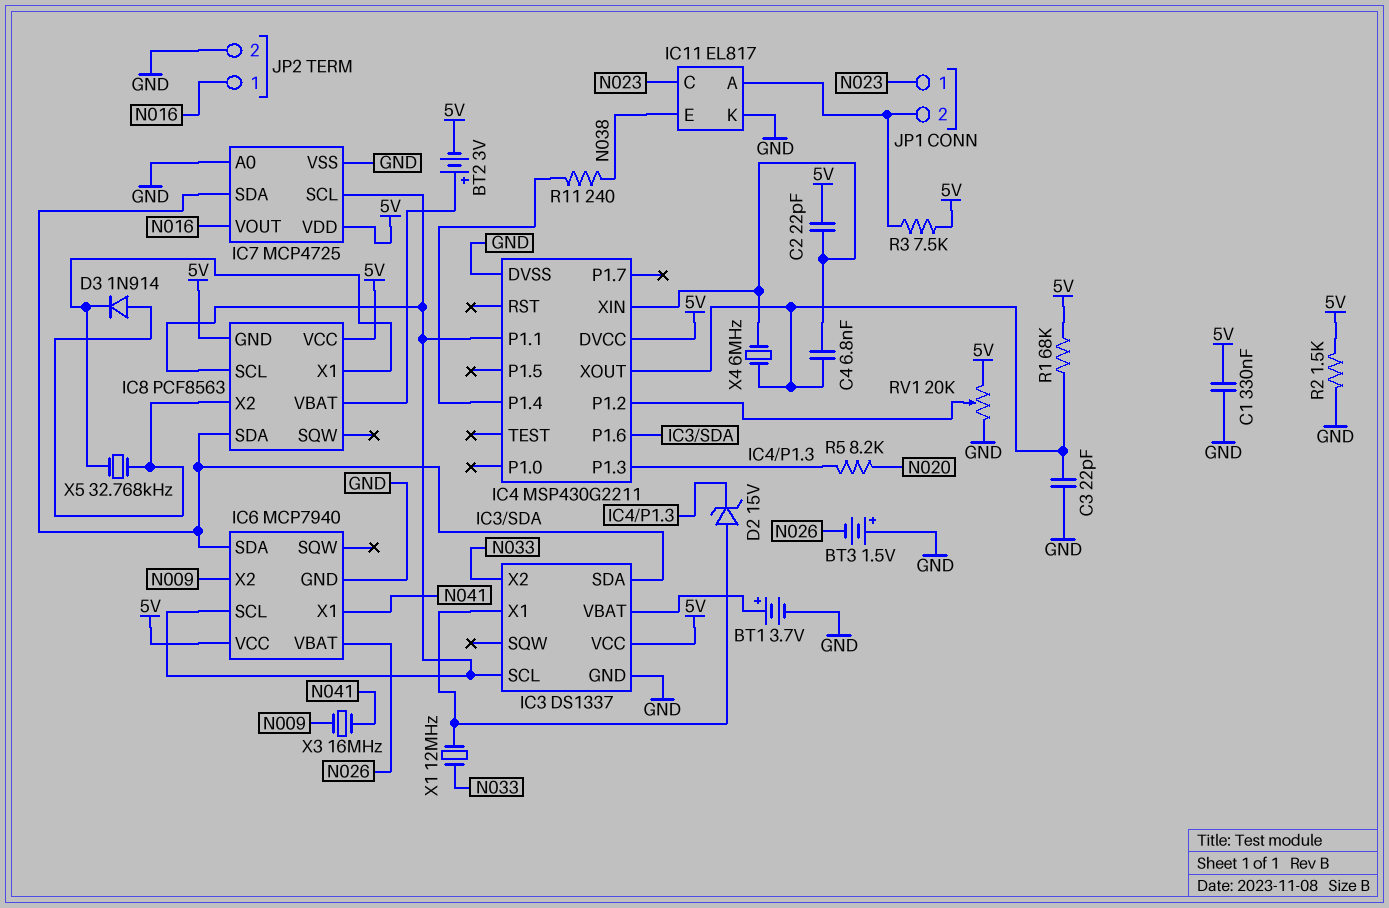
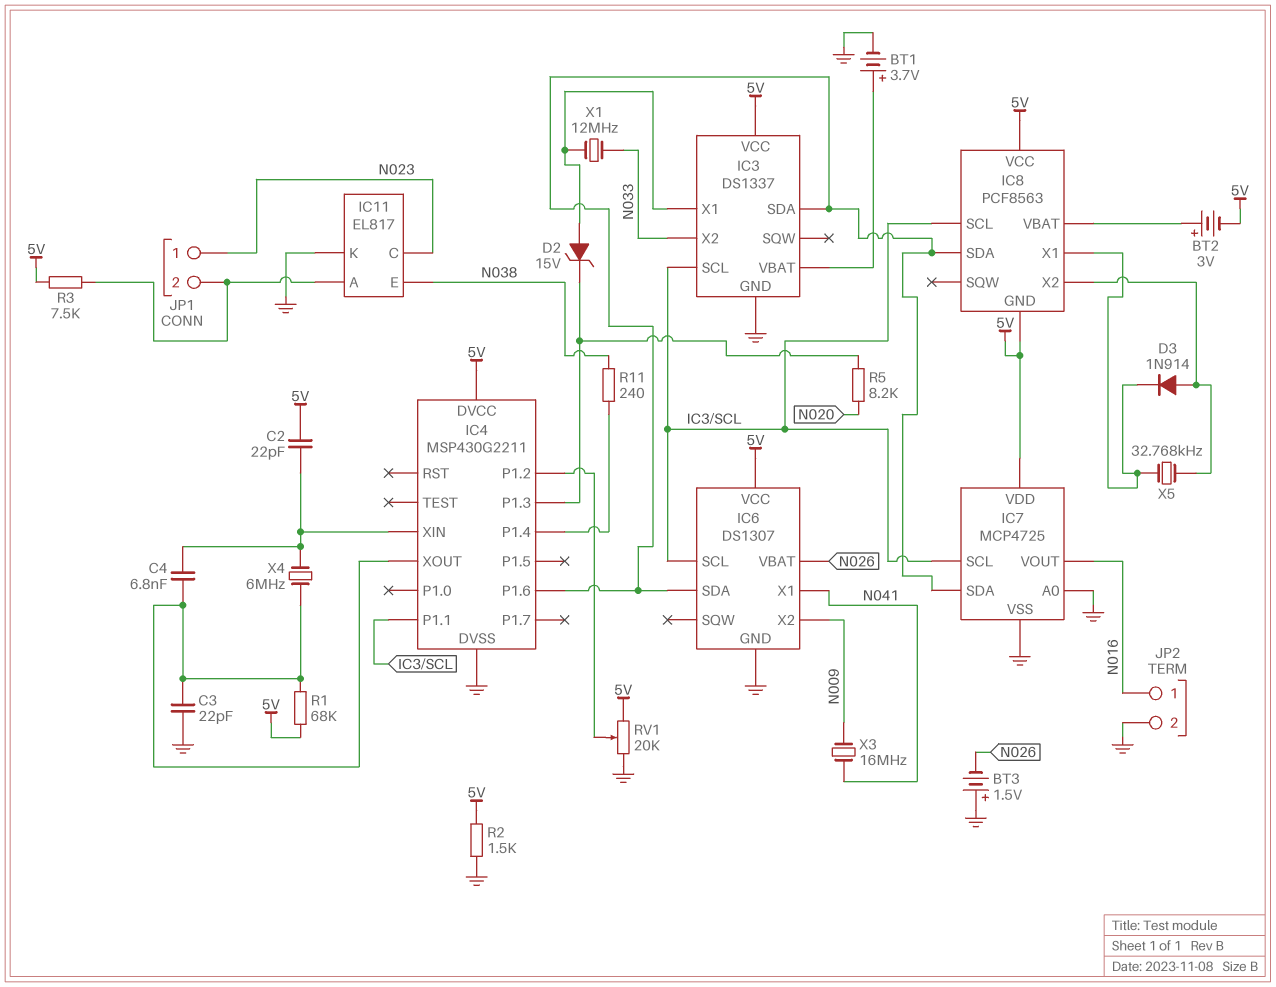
C1: 330nF (5V, GND) -> none
IC6: MCP7940 -> DS1307

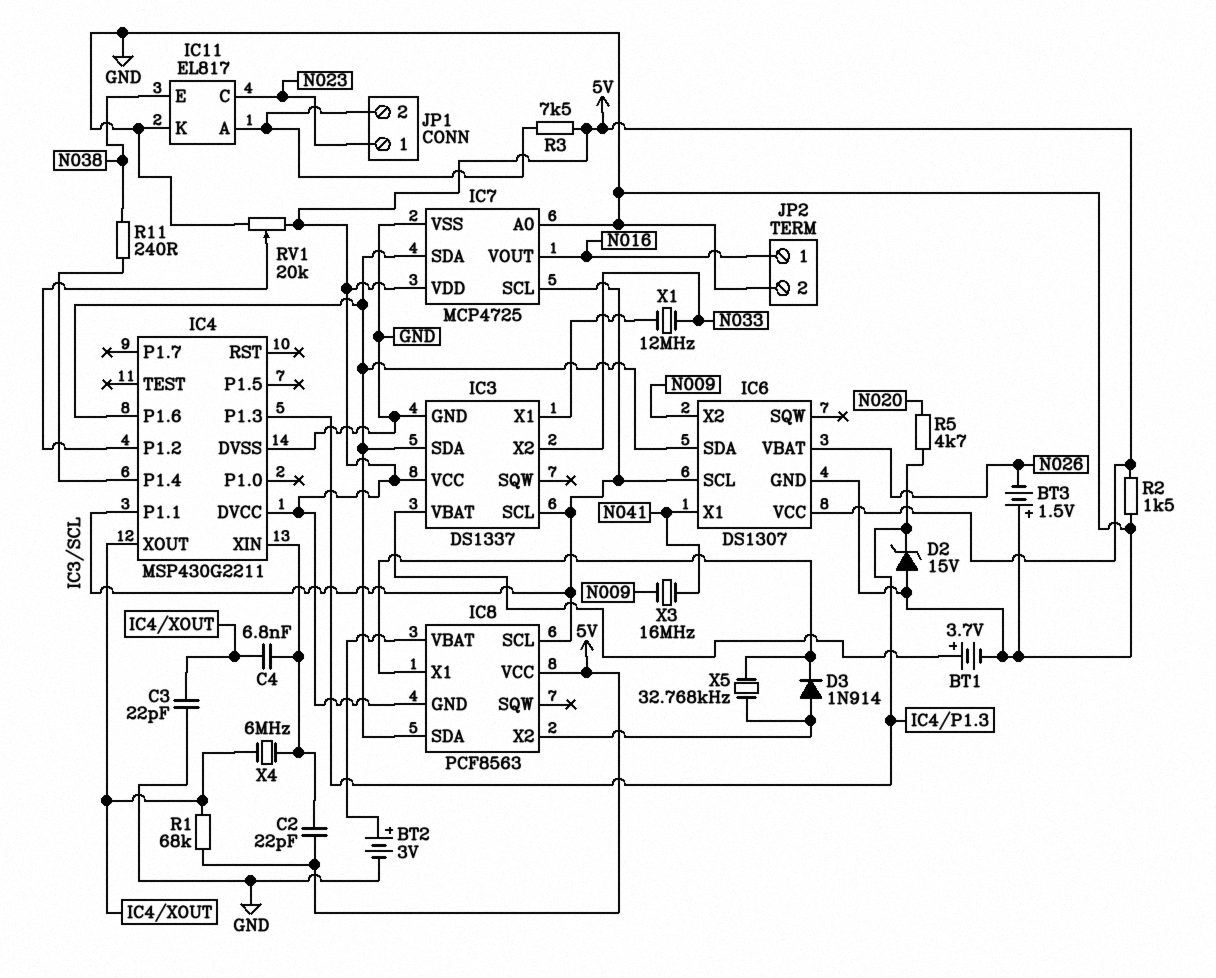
BT2: 3V (plus IC8/VBAT, minus 5V) -> 3V (plus IC8/VBAT, minus GND)
D2: zener 15V (A IC3/X1, K IC4/P1.3) -> zener 15V (A GND, K IC4/P1.3)
R5: 8.2k (IC4/P1.3, N020) -> 4.7k (IC4/P1.3, N020)

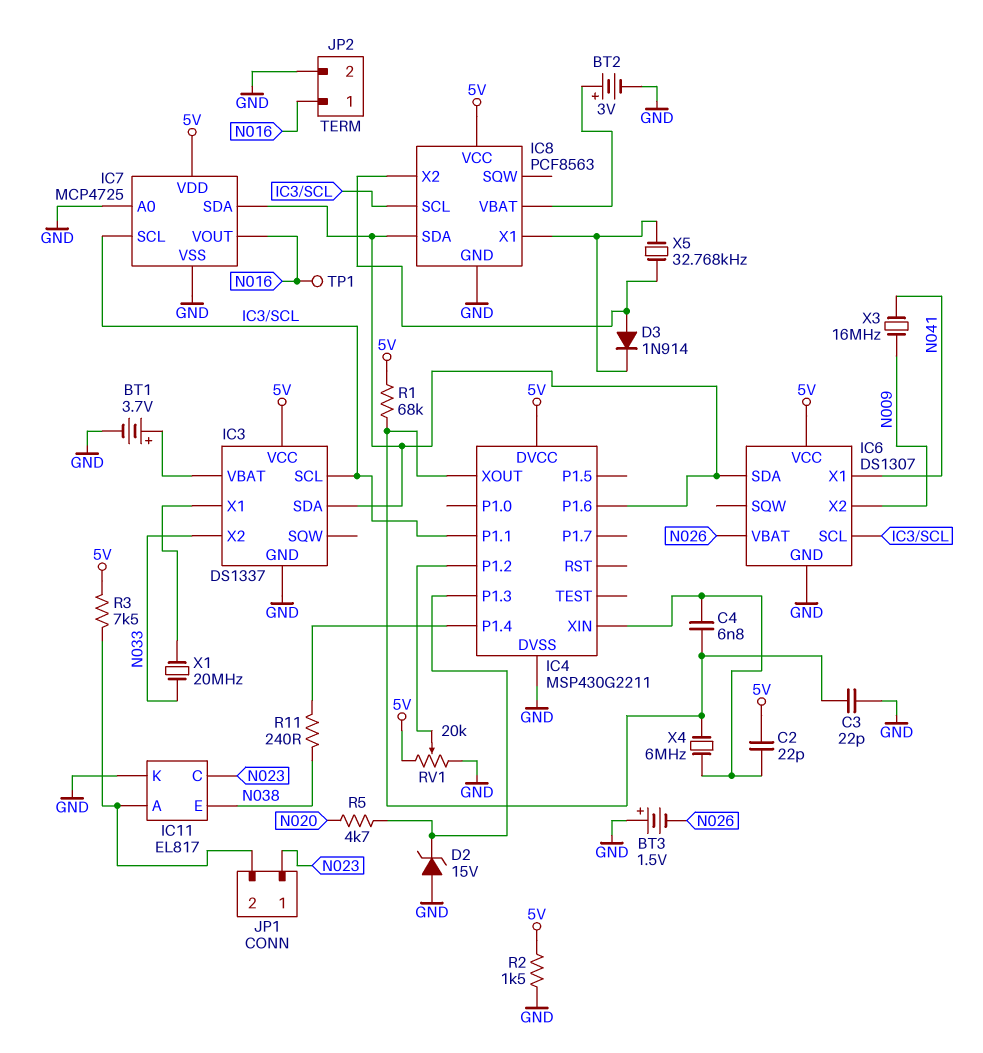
IC8 pin GND: 5V -> GND
TP1: none -> test point (N016)
X1: 12MHz (IC3/X1, N033) -> 20MHz (IC3/X1, N033)

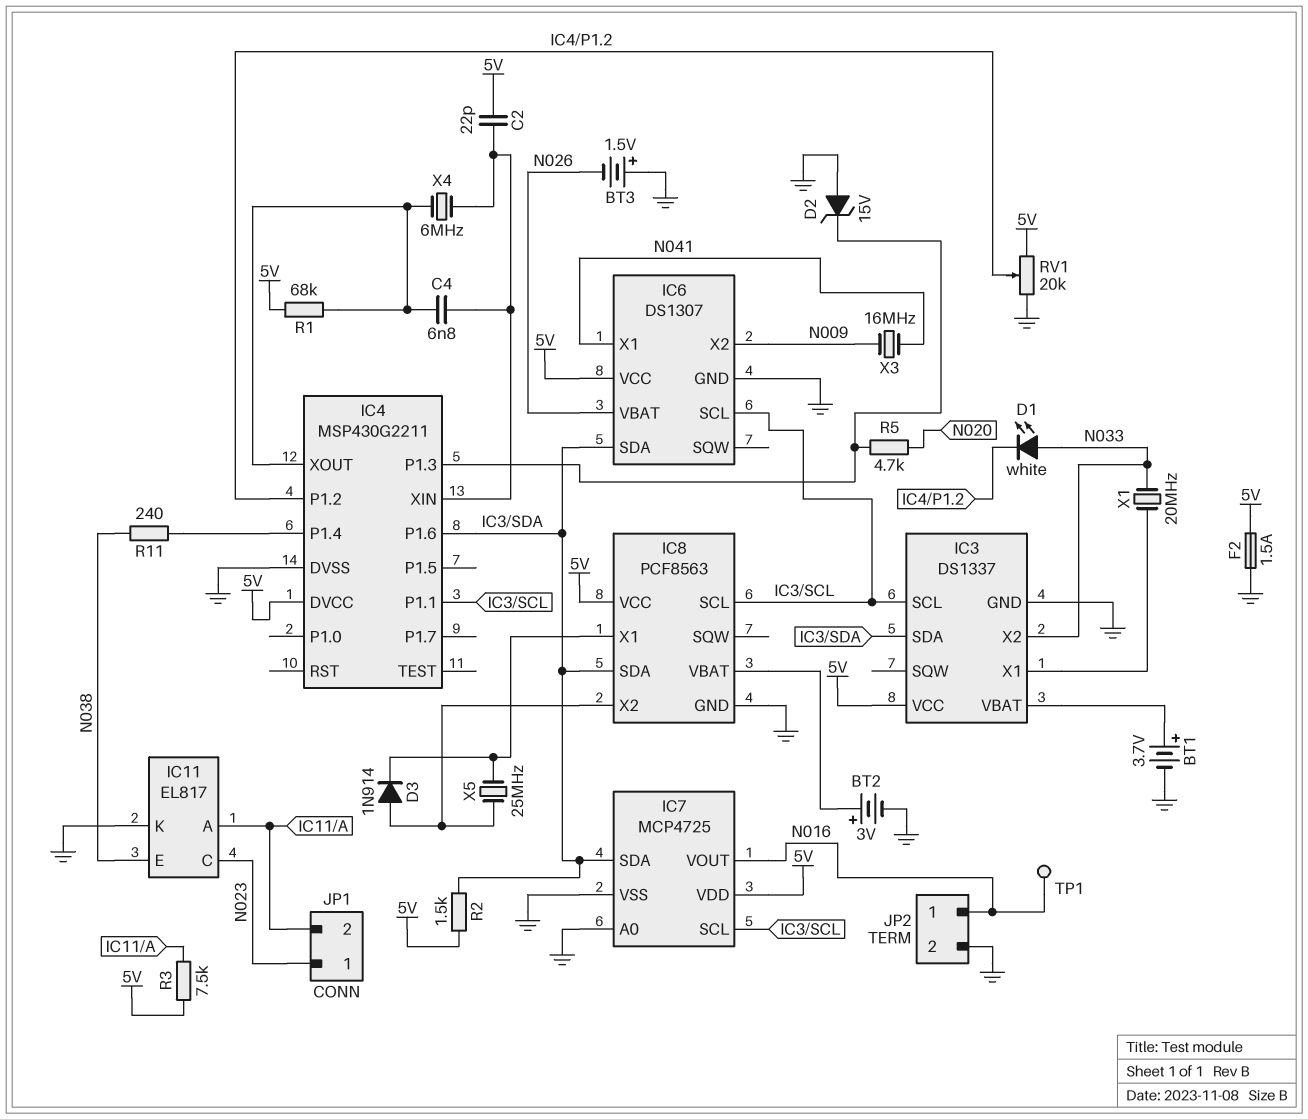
C3: 22pF (GND, IC4/XOUT) -> none
D1: none -> LED white (A N033, K IC4/P1.2)
F2: none -> 1.5A (5V, GND)
R2: 1.5k (5V, GND) -> 1.5k (5V, IC3/SDA)
X5: 32.768kHz (IC8/X1, IC8/X2) -> 25MHz (IC8/X1, IC8/X2)

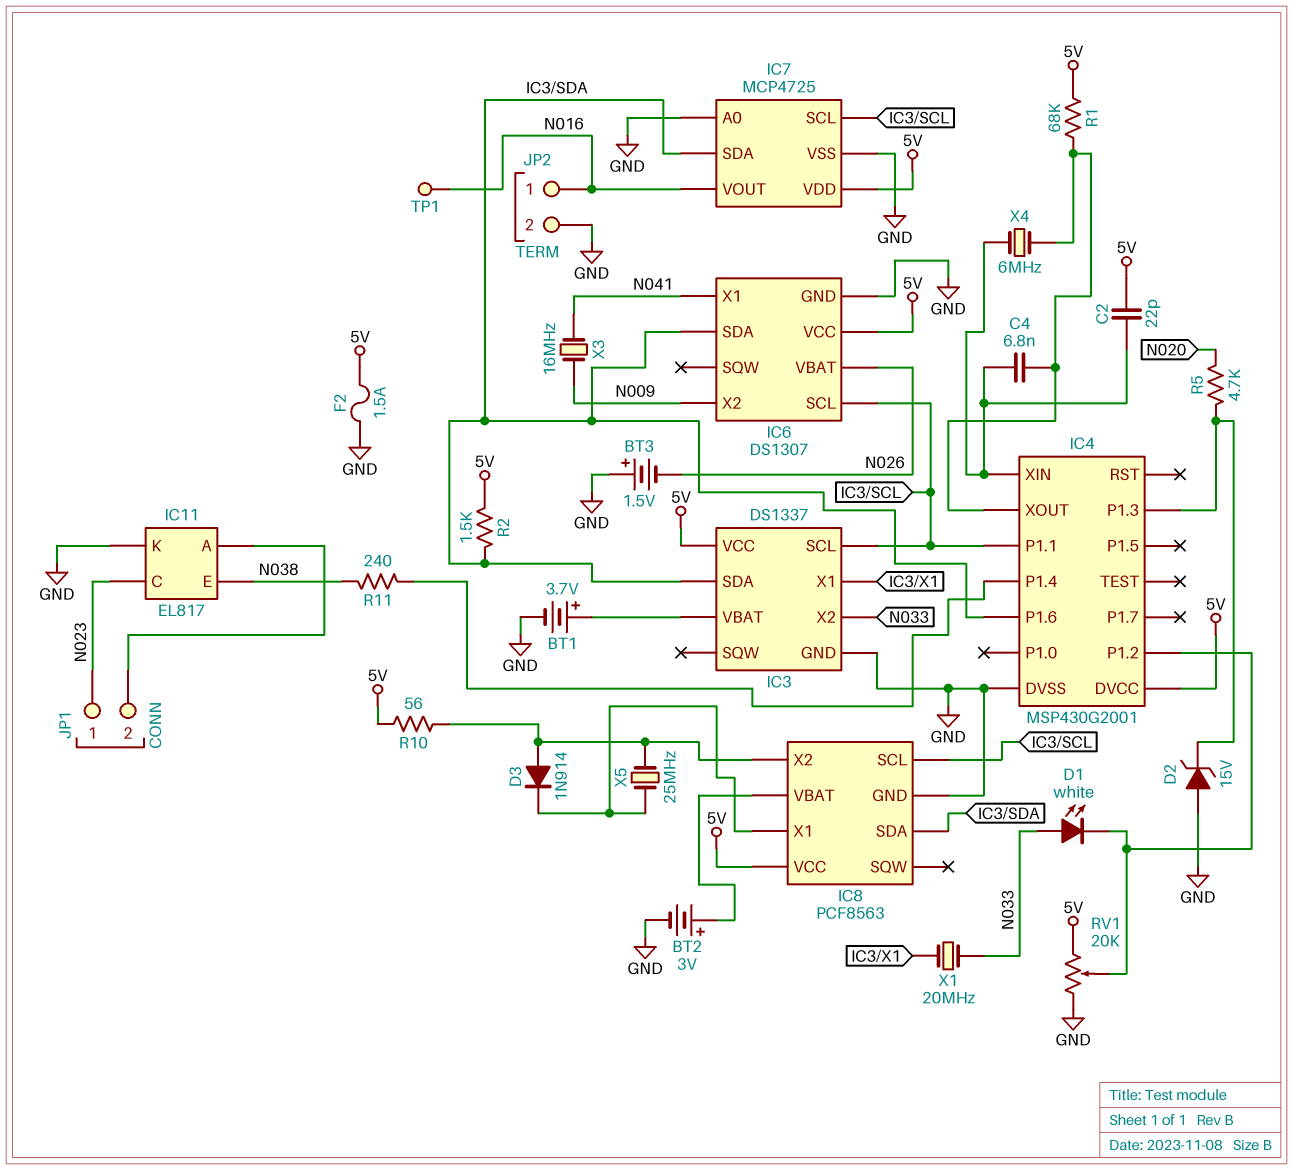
IC4: MSP430G2211 -> MSP430G2001
R3: 7.5k (5V, IC11/A) -> none
R10: none -> 56 (5V, IC8/X2)

